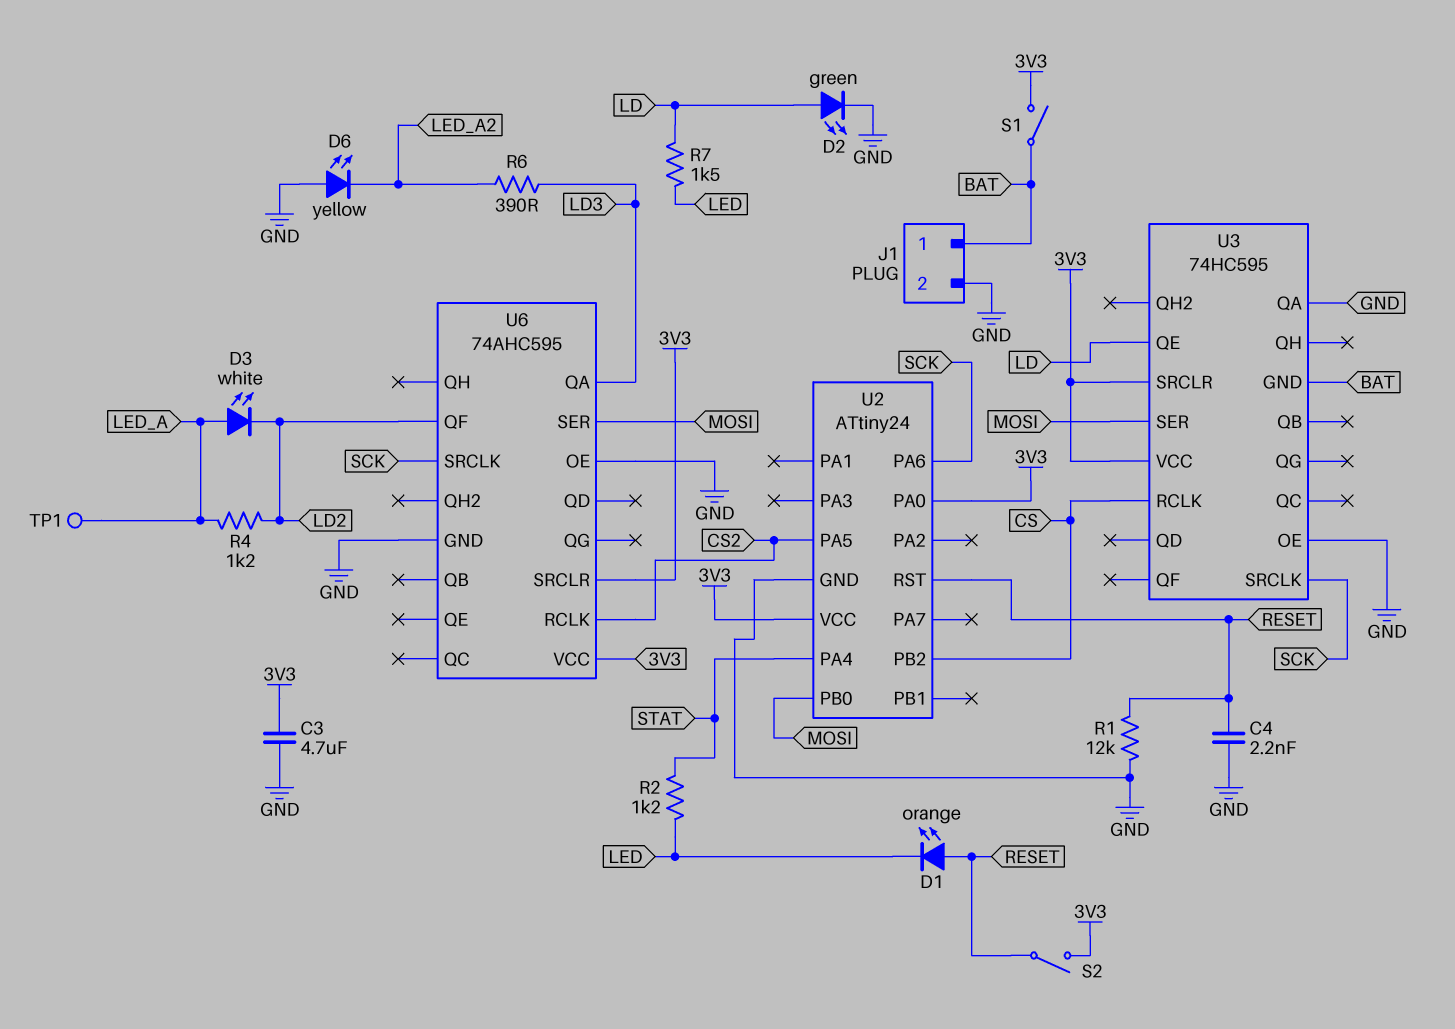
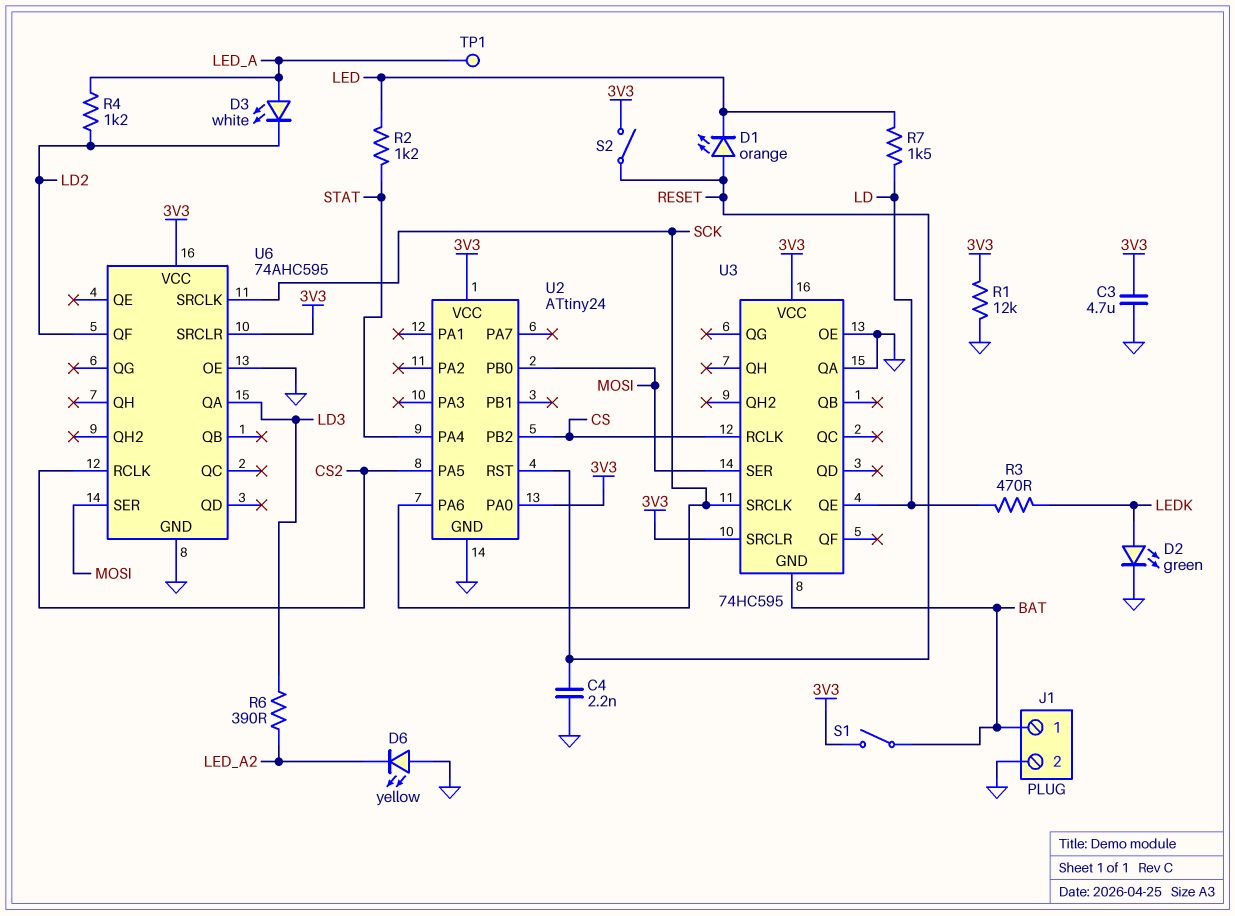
D2: LED green (A LD, K GND) -> LED green (A LEDK, K GND)
R1: 12k (GND, RESET) -> 12k (3V3, GND)
R3: none -> 470 (LD, LEDK)

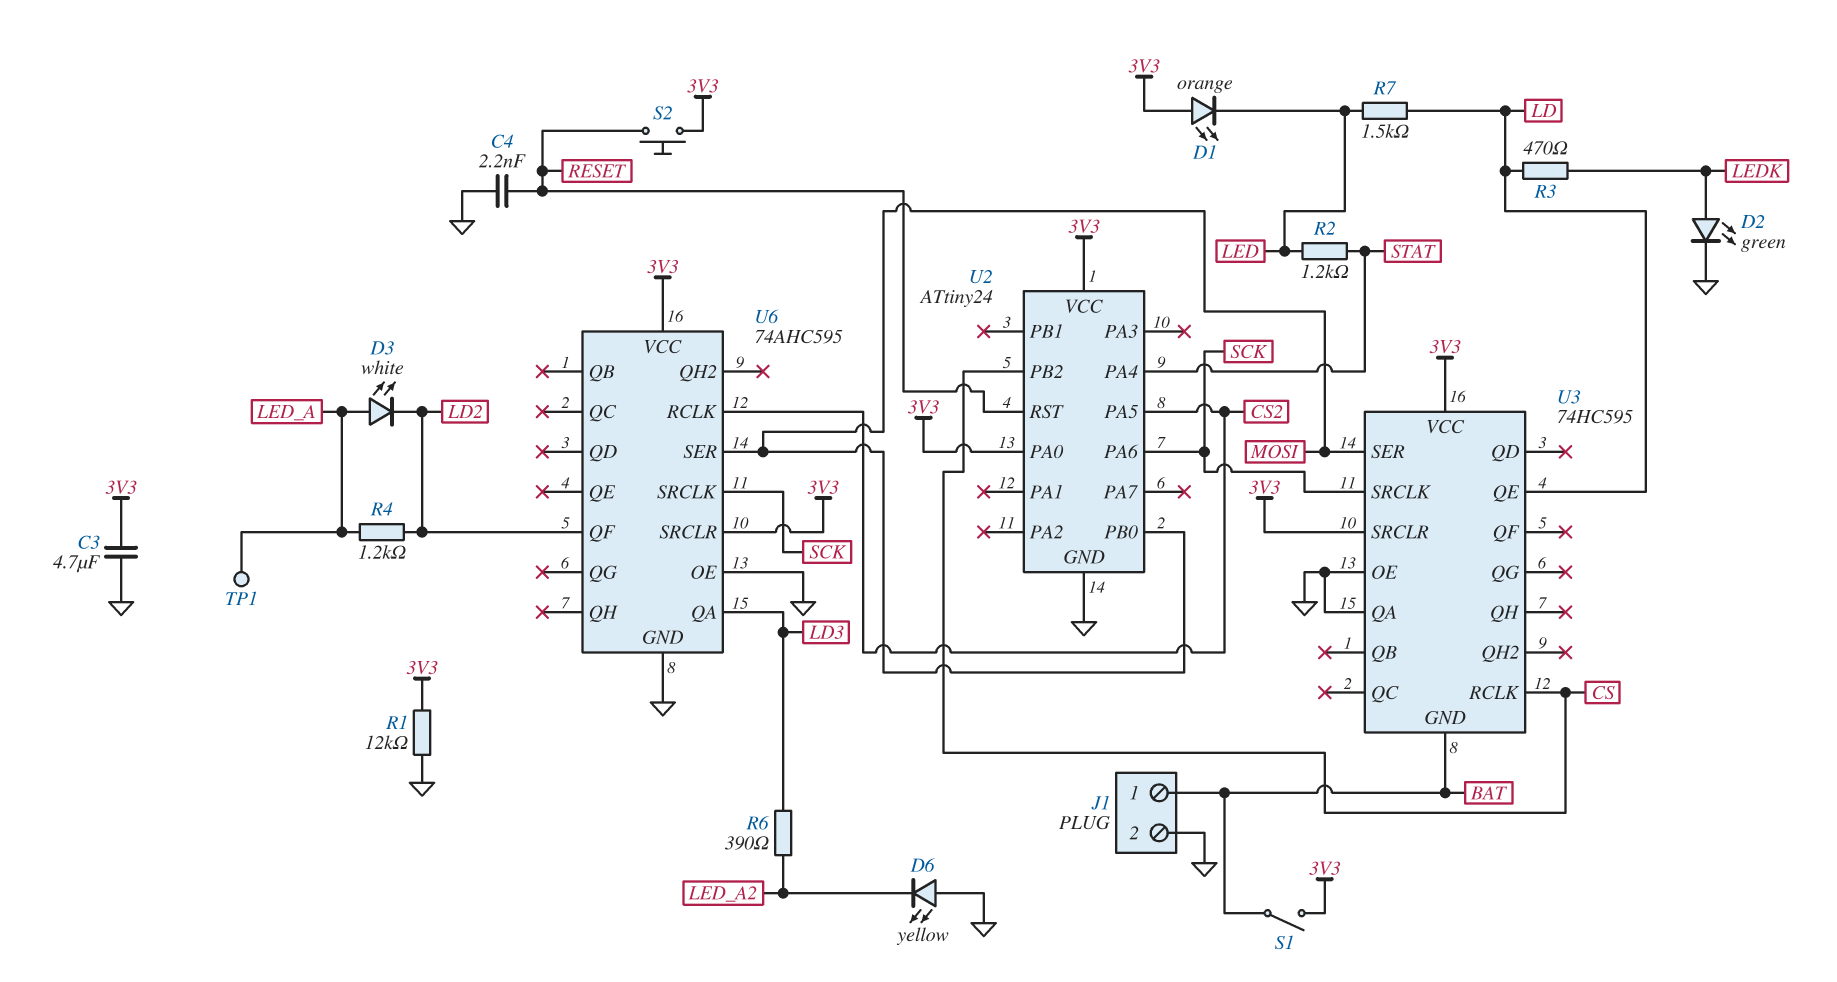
D1: LED orange (A RESET, K LED) -> LED orange (A 3V3, K LED)
S2: switch (3V3, RESET) -> button (3V3, RESET)

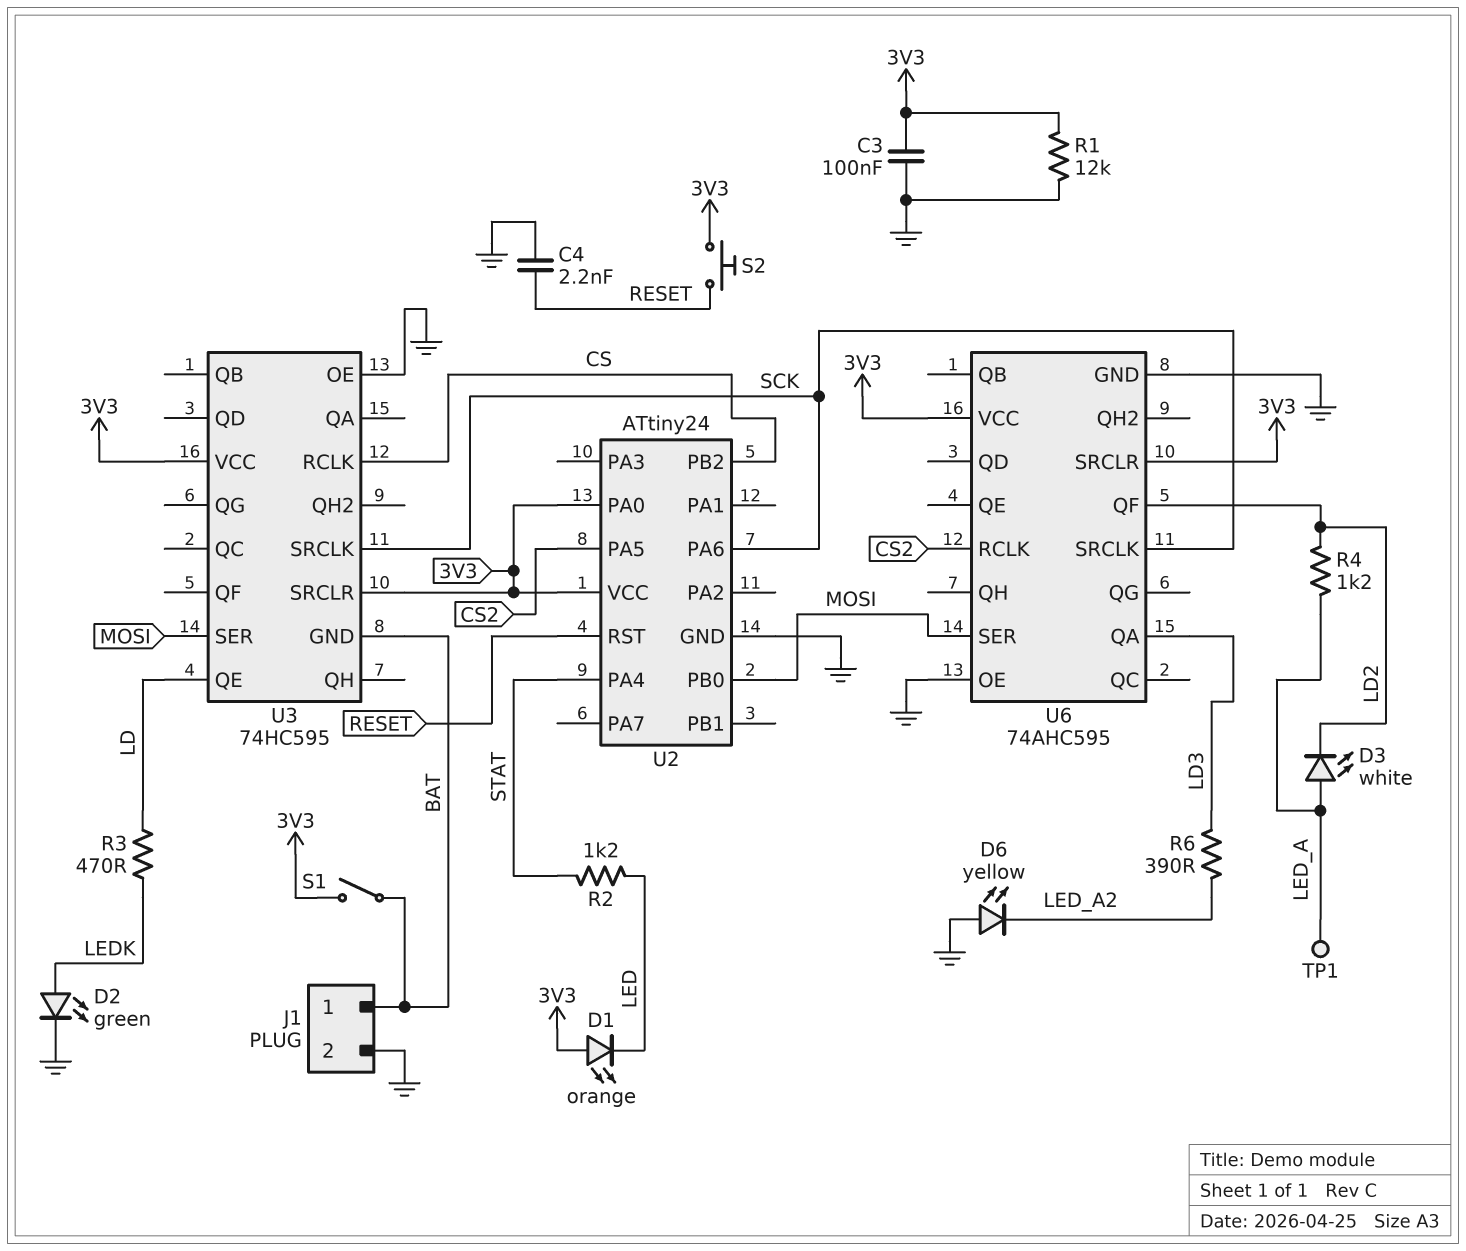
C3: 4.7uF (3V3, GND) -> 100nF (3V3, GND)
R7: 1.5k (LD, LED) -> none
U3 pin QA: GND -> none

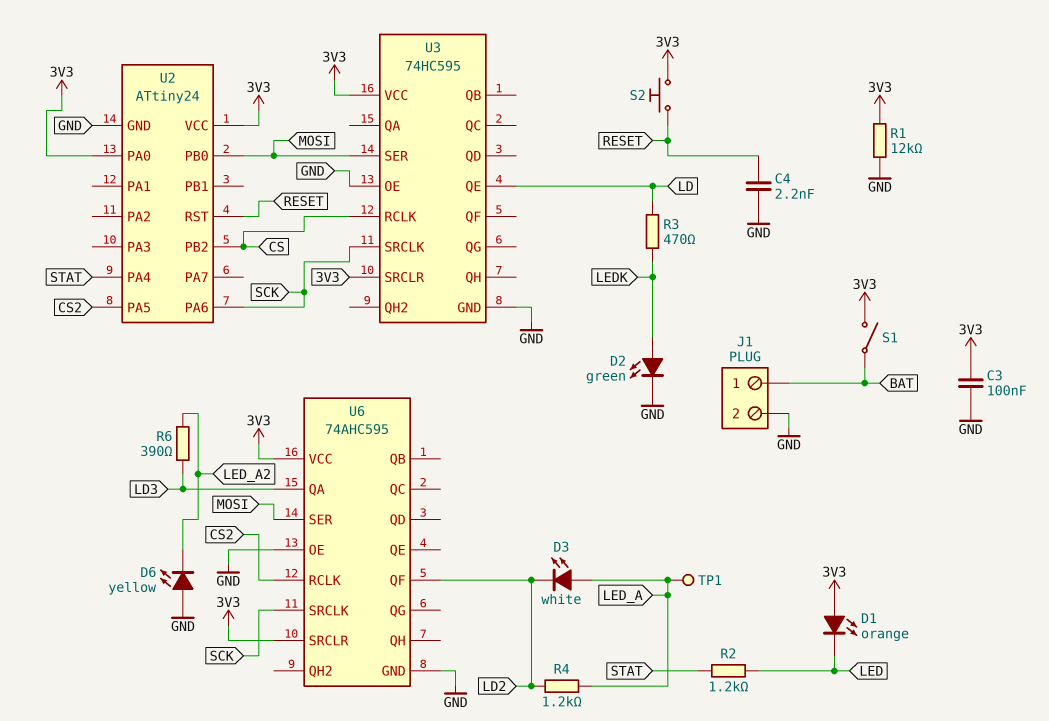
U3 pin GND: BAT -> GND

